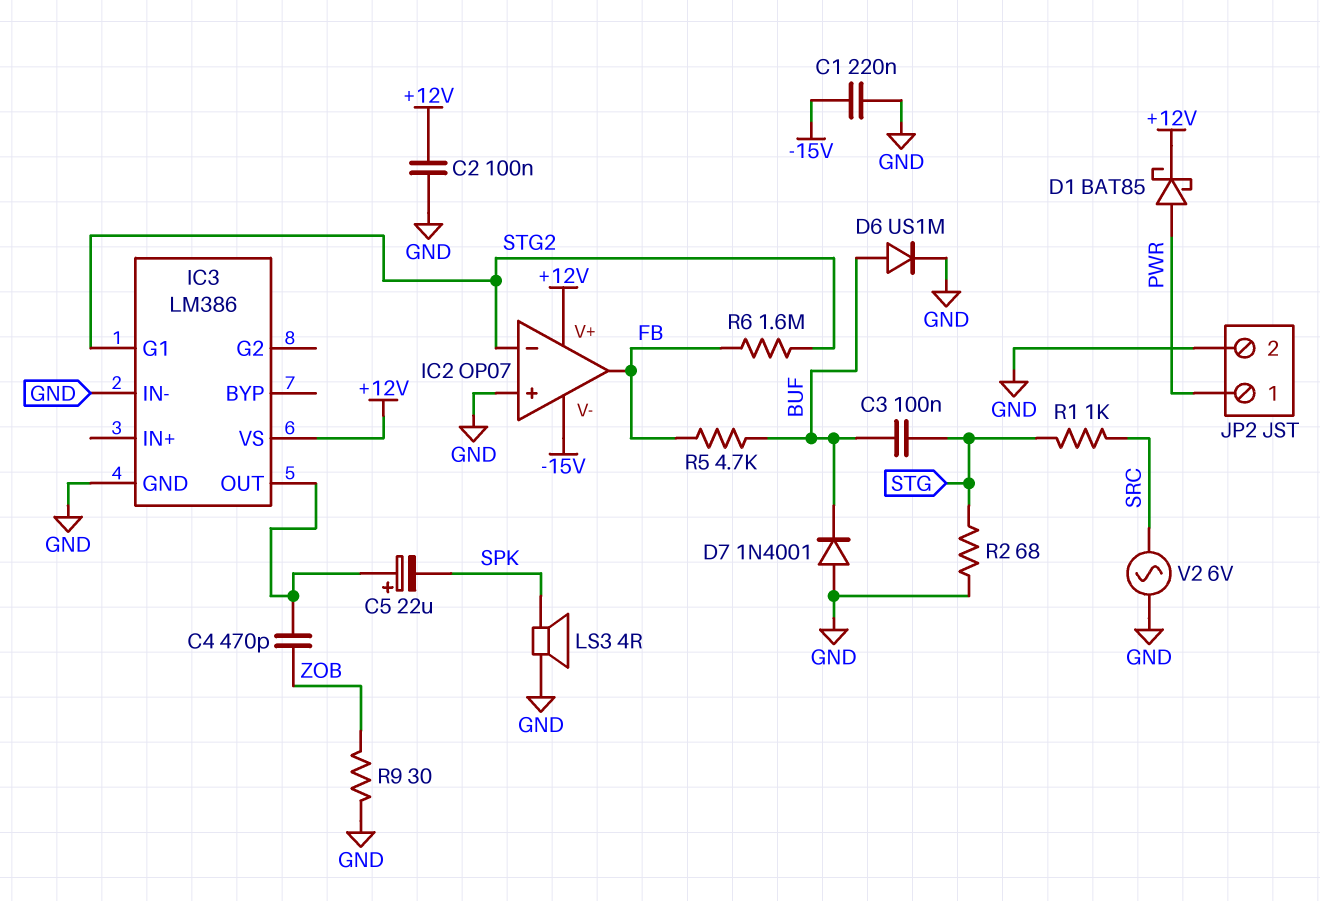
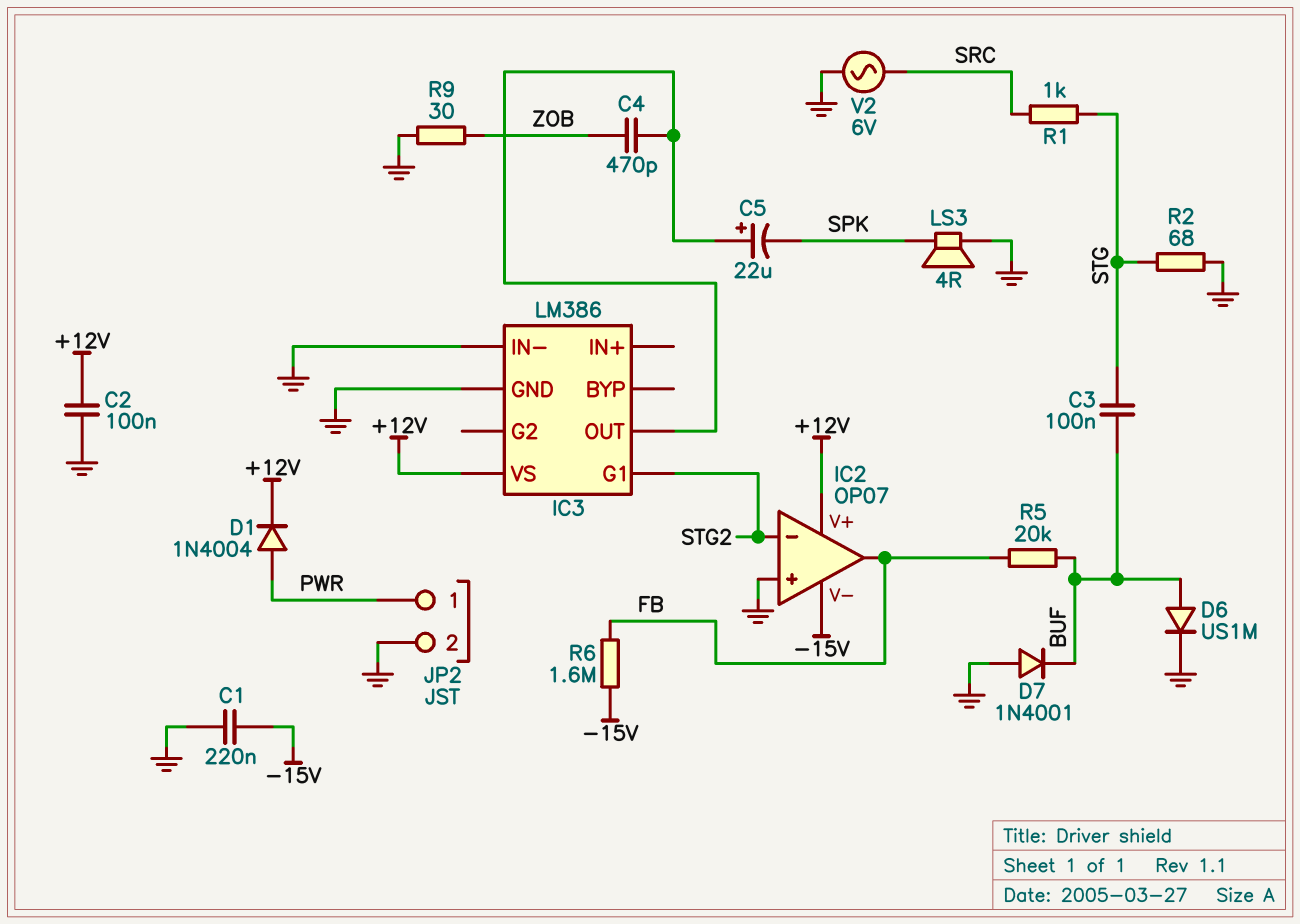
D1: schottky BAT85 (A PWR, K +12V) -> diode 1N4004 (A PWR, K +12V)
R5: 4.7k (BUF, FB) -> 20k (BUF, FB)
R6: 1.6M (FB, STG2) -> 1.6M (-15V, FB)

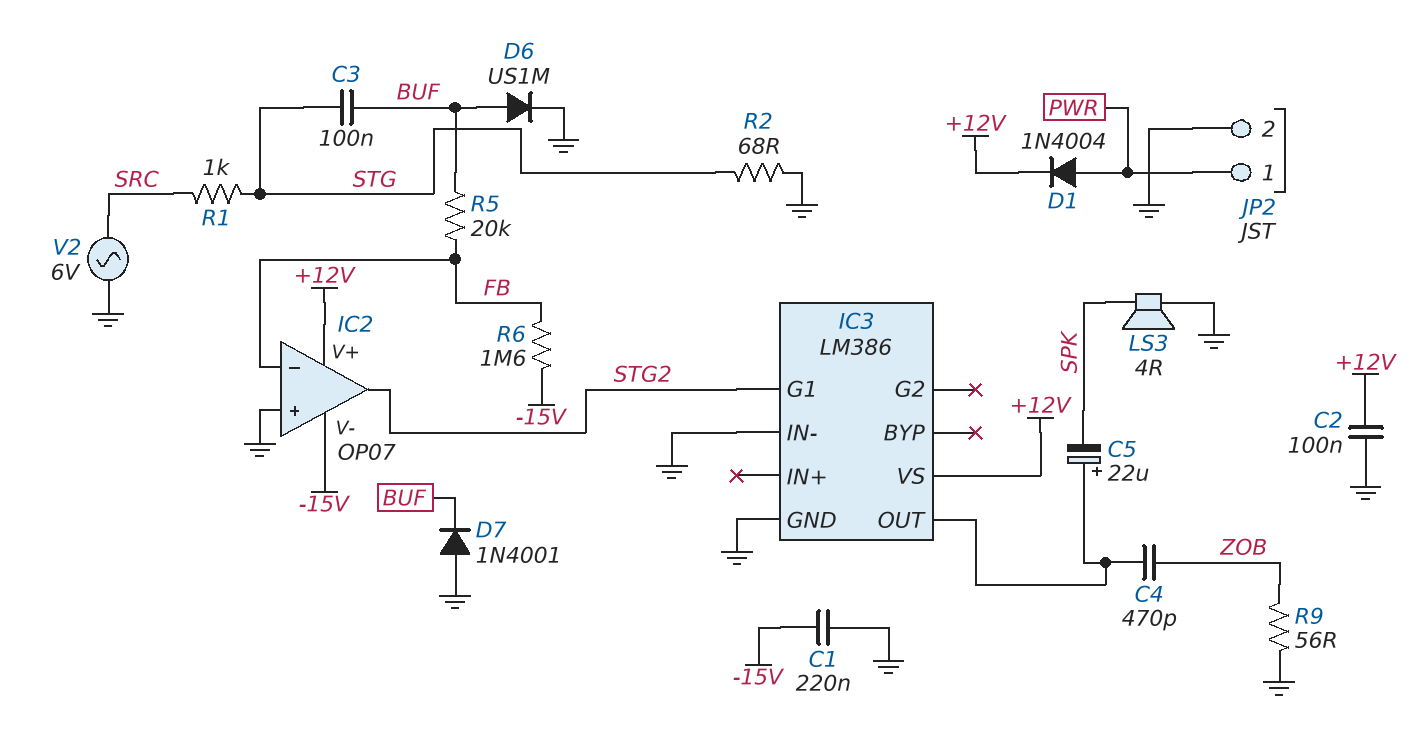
IC2 pin in-: STG2 -> FB
IC2 pin out: FB -> STG2
R9: 30 (GND, ZOB) -> 56 (GND, ZOB)

